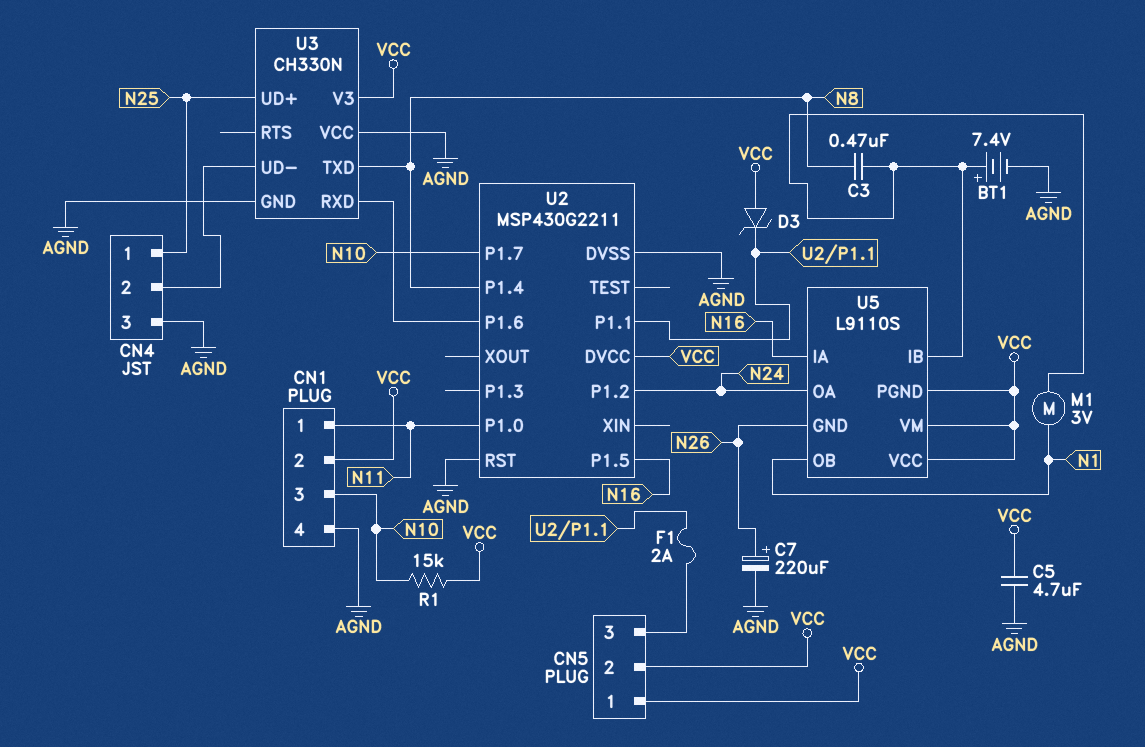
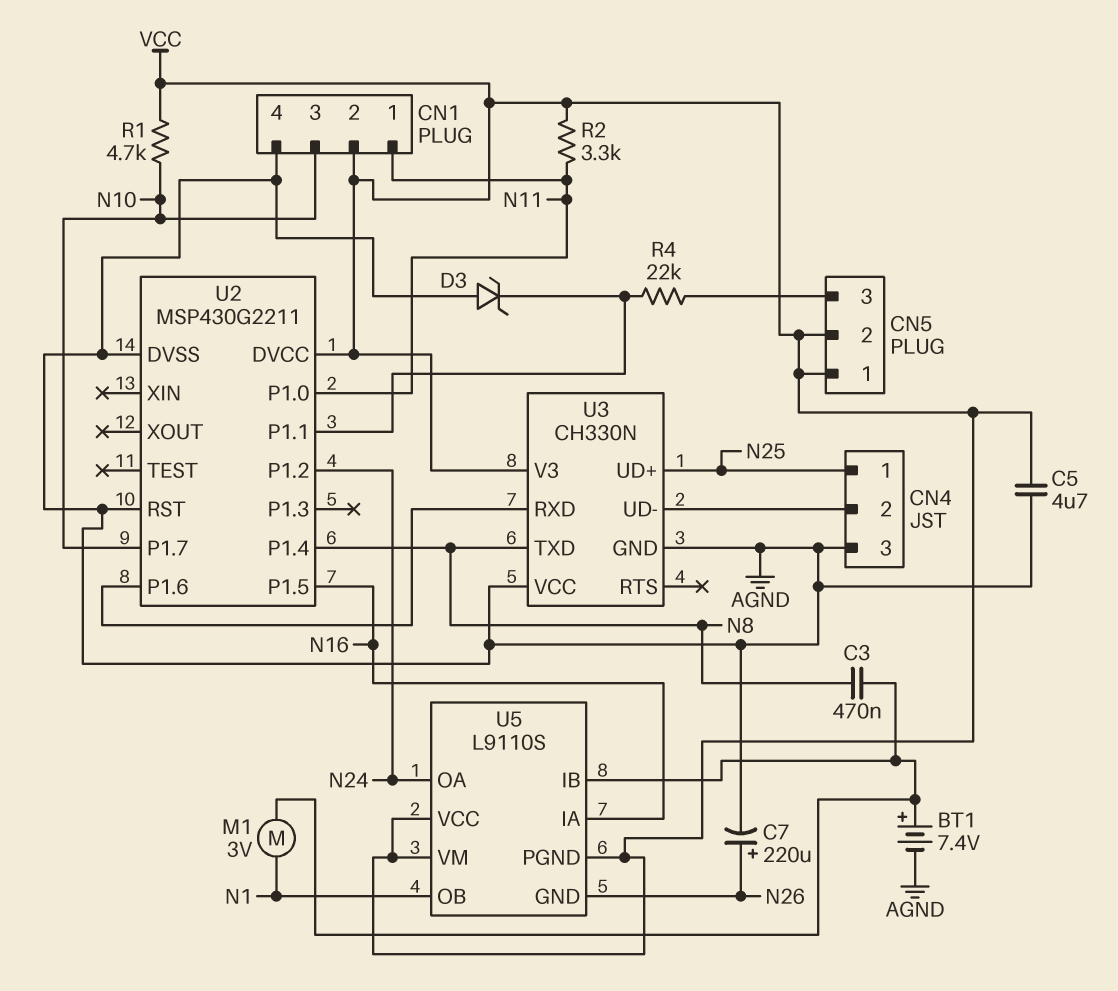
D3: zener (A VCC, K U2/P1.1) -> zener (A AGND, K U2/P1.1)
F1: 2A (CN5/3, U2/P1.1) -> none
R1: 15k (N10, VCC) -> 4.7k (N10, VCC)
R2: none -> 3.3k (N11, VCC)
R4: none -> 22k (CN5/3, U2/P1.1)

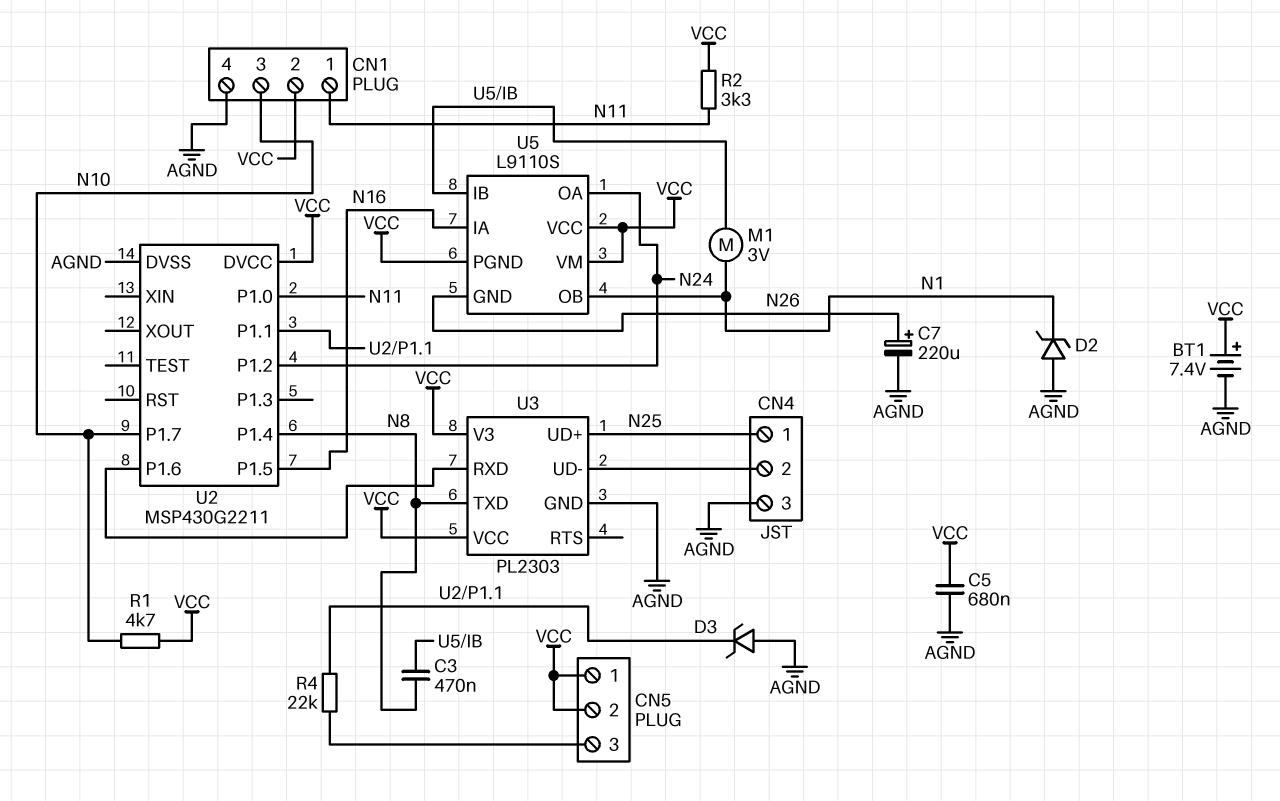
BT1: 7.4V (plus U5/IB, minus AGND) -> 7.4V (plus VCC, minus AGND)
C5: 4.7uF (AGND, VCC) -> 680nF (AGND, VCC)
D2: none -> zener (A AGND, K N1)
U2 pin RST: AGND -> none
U3: CH330N -> PL2303
U3 pin VCC: AGND -> VCC

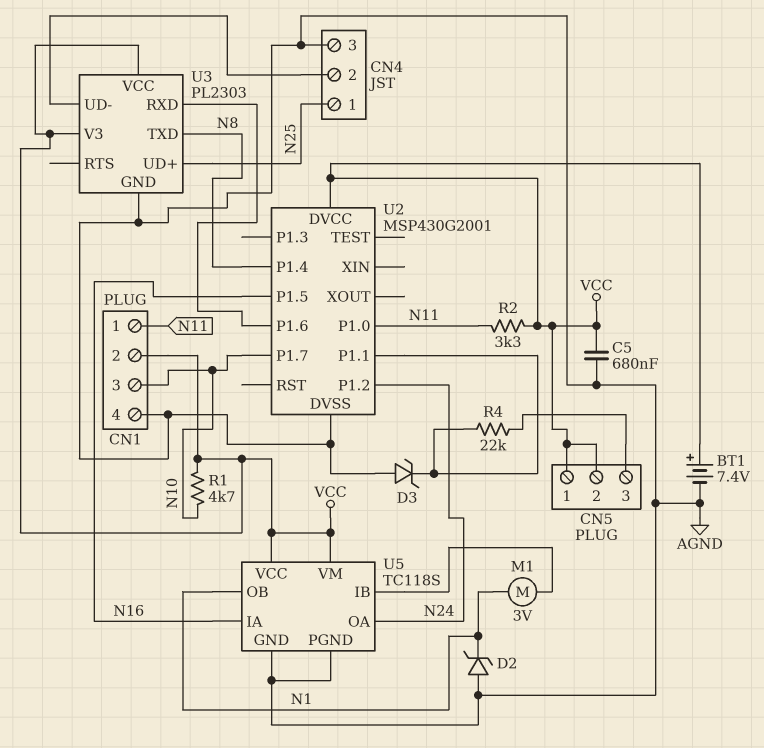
C3: 470nF (N8, U5/IB) -> none
C7: 220uF (plus N26, minus AGND) -> none
U2: MSP430G2211 -> MSP430G2001
U5: L9110S -> TC118S
U5 pin GND: N26 -> AGND
U5 pin PGND: VCC -> AGND

